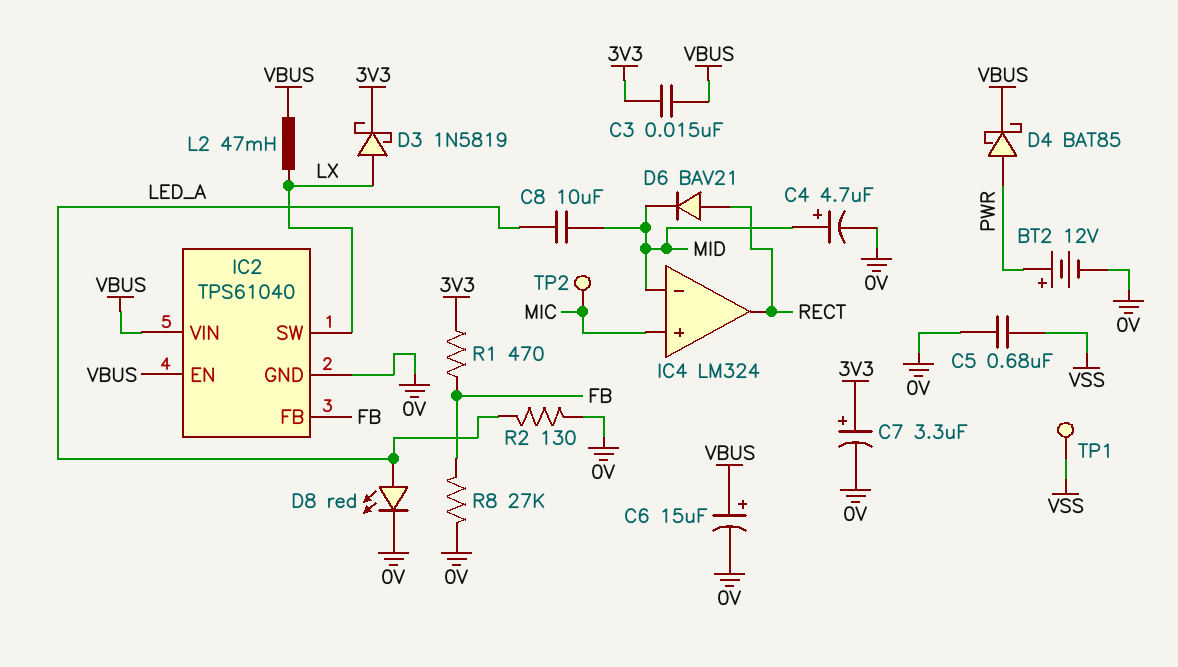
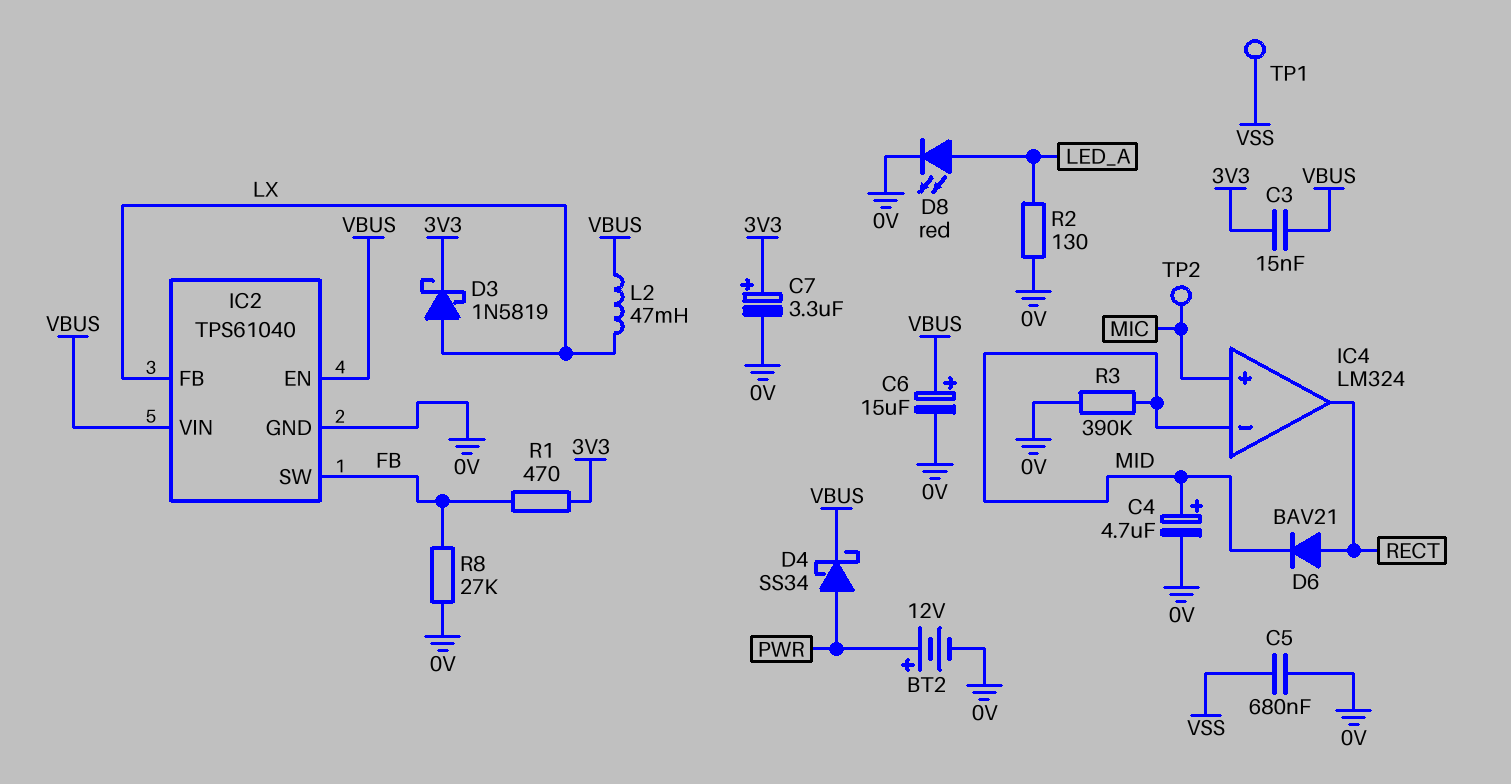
C8: 10uF (LED_A, MID) -> none
D4: schottky BAT85 (A PWR, K VBUS) -> schottky SS34 (A PWR, K VBUS)
IC2 pin FB: FB -> LX
IC2 pin SW: LX -> FB
R3: none -> 390k (0V, MID)

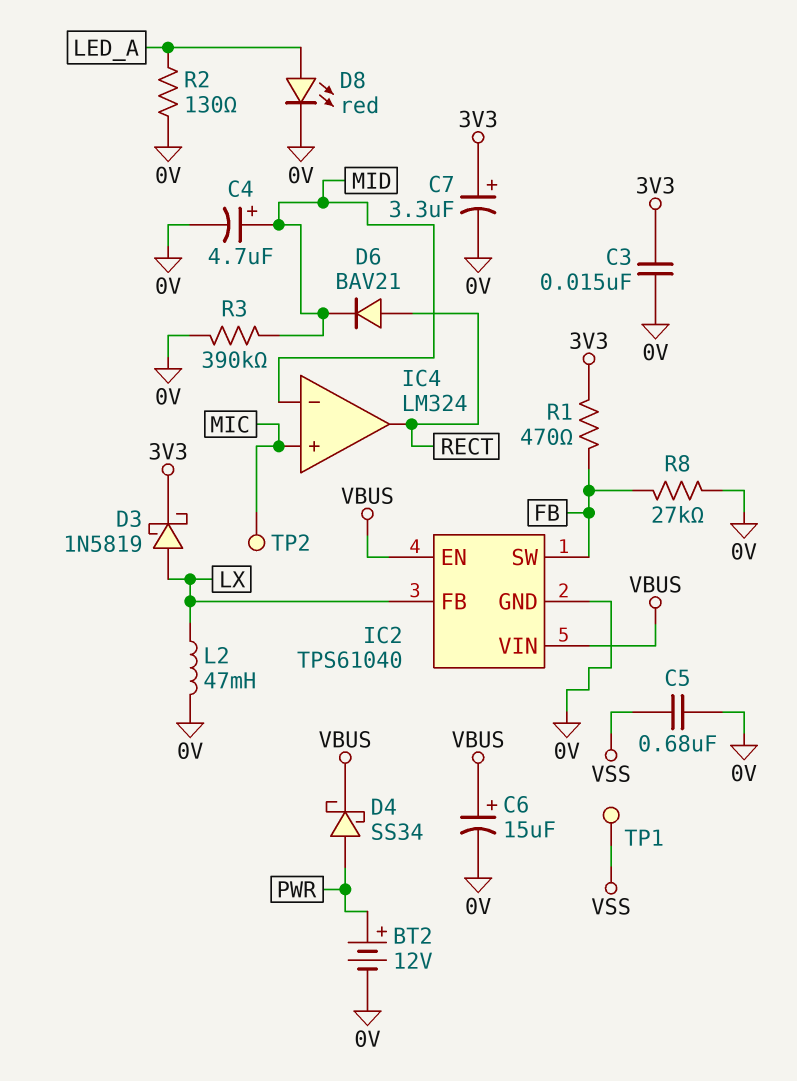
C3: 15nF (3V3, VBUS) -> 15nF (0V, 3V3)
L2: 47mH (LX, VBUS) -> 47mH (0V, LX)

